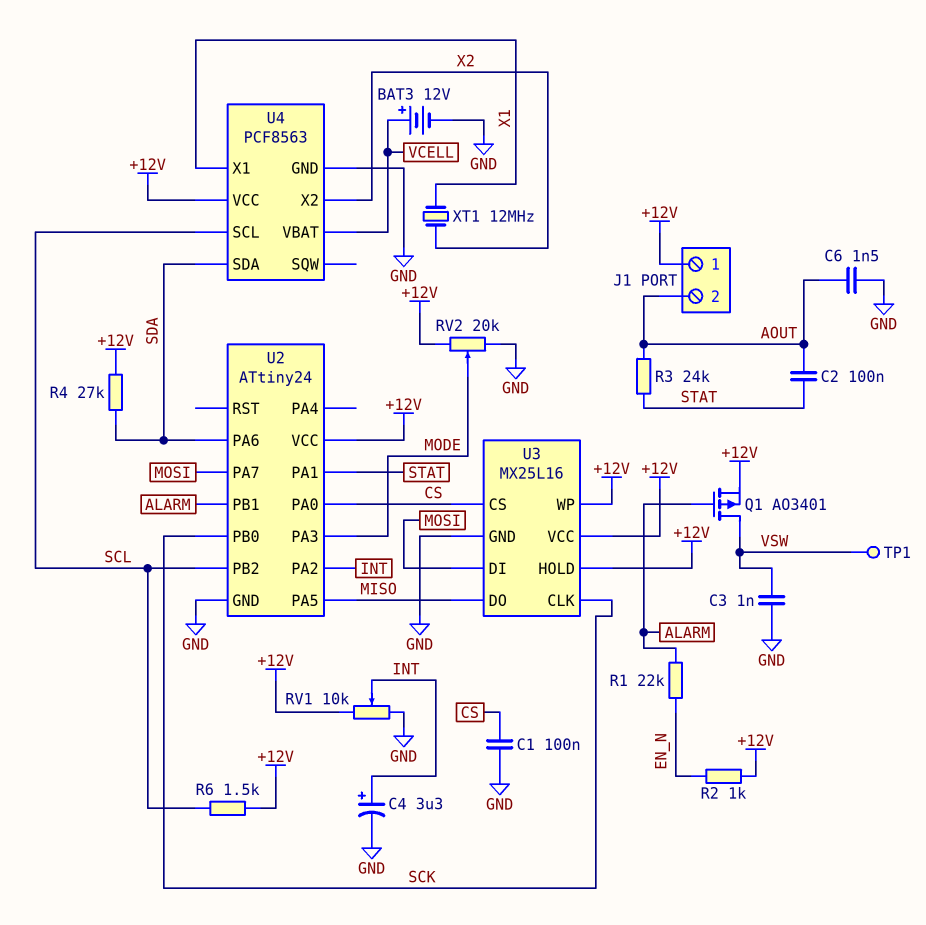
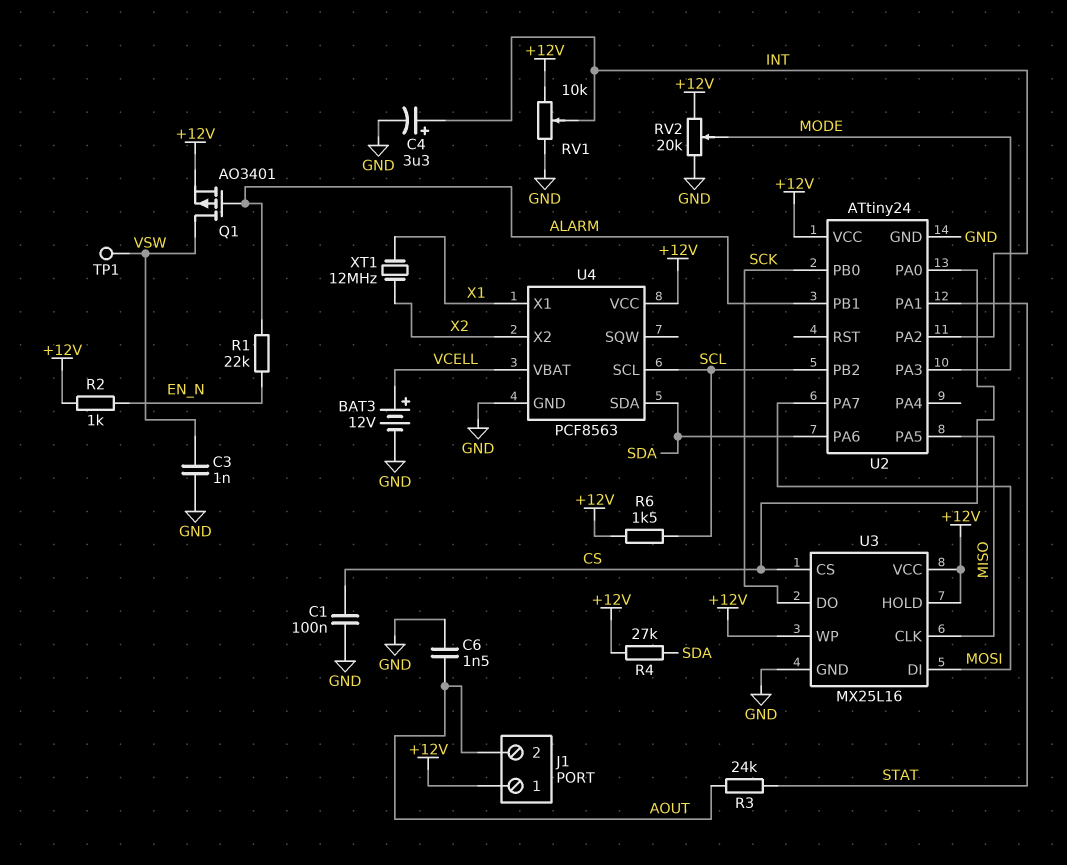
C2: 100nF (AOUT, STAT) -> none
U3 pin CLK: SCK -> MISO
U3 pin DO: MISO -> SCK

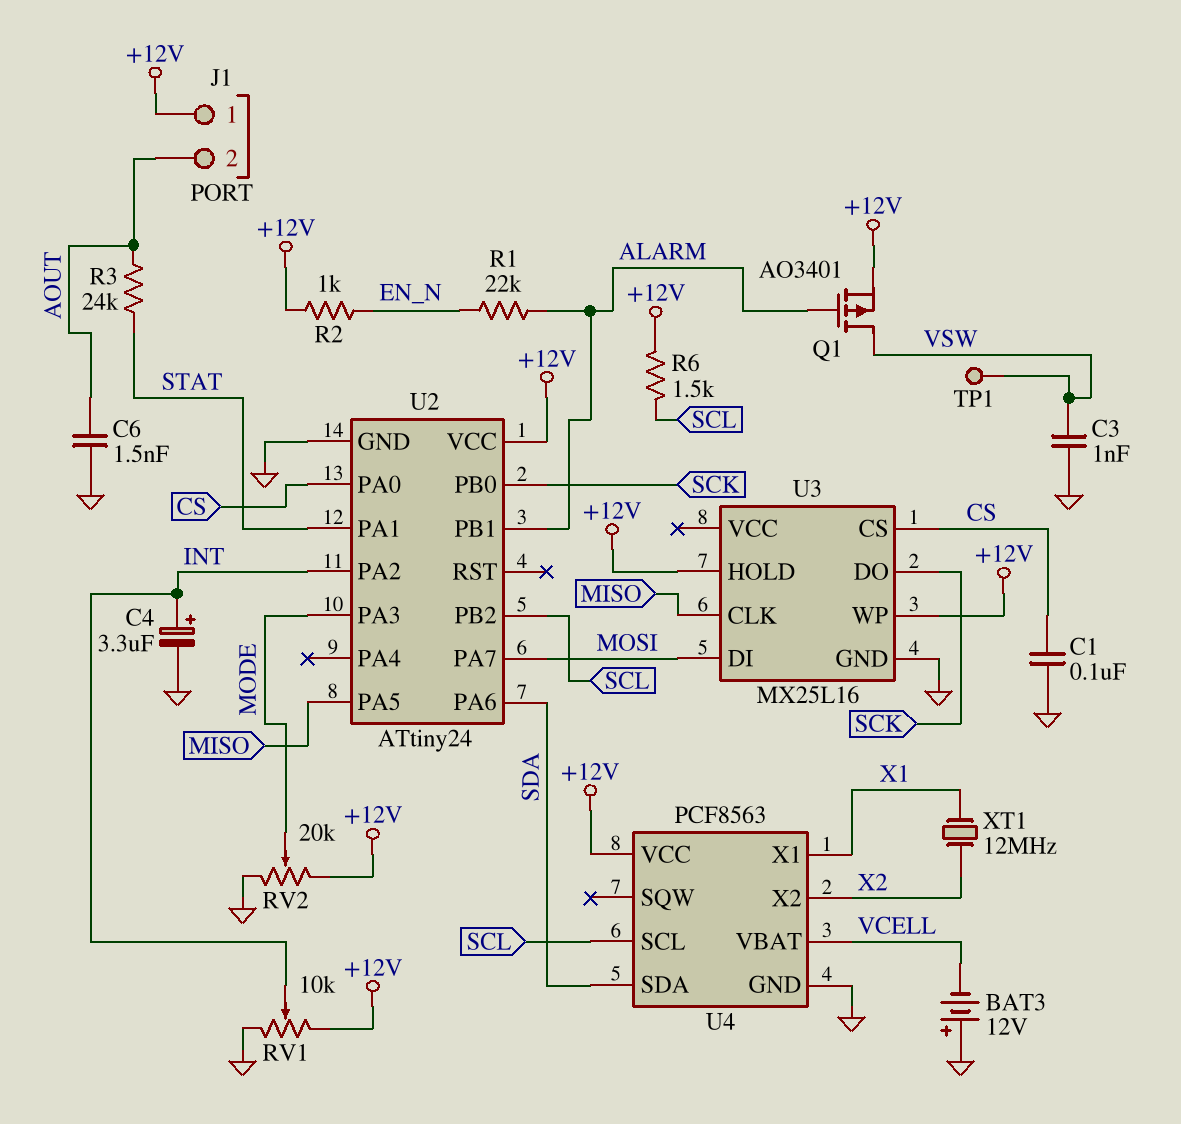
BAT3: 12V (plus VCELL, minus GND) -> 12V (plus GND, minus VCELL)
R4: 27k (+12V, SDA) -> none
U3 pin VCC: +12V -> none

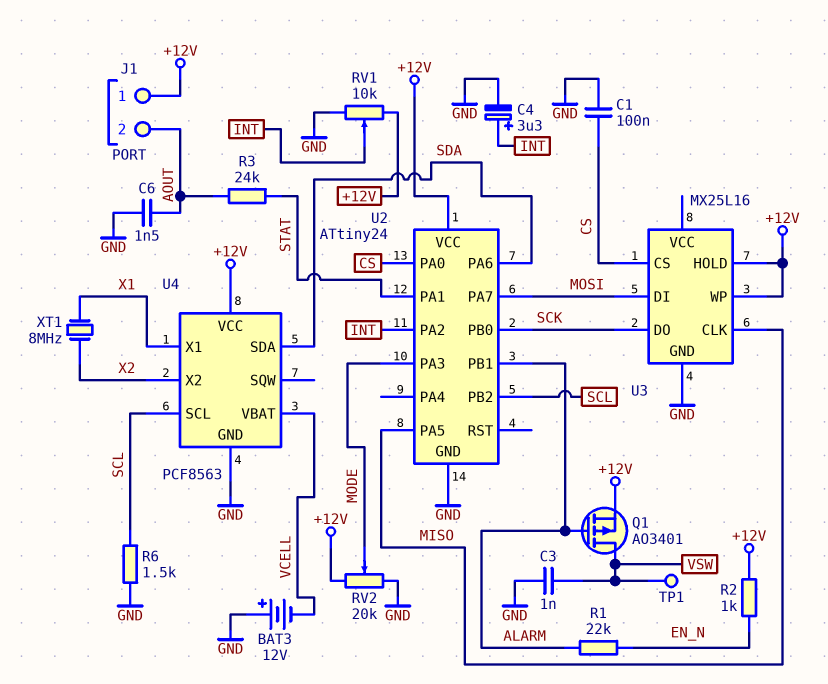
R6: 1.5k (+12V, SCL) -> 1.5k (GND, SCL)
XT1: 12MHz (X1, X2) -> 8MHz (X1, X2)

